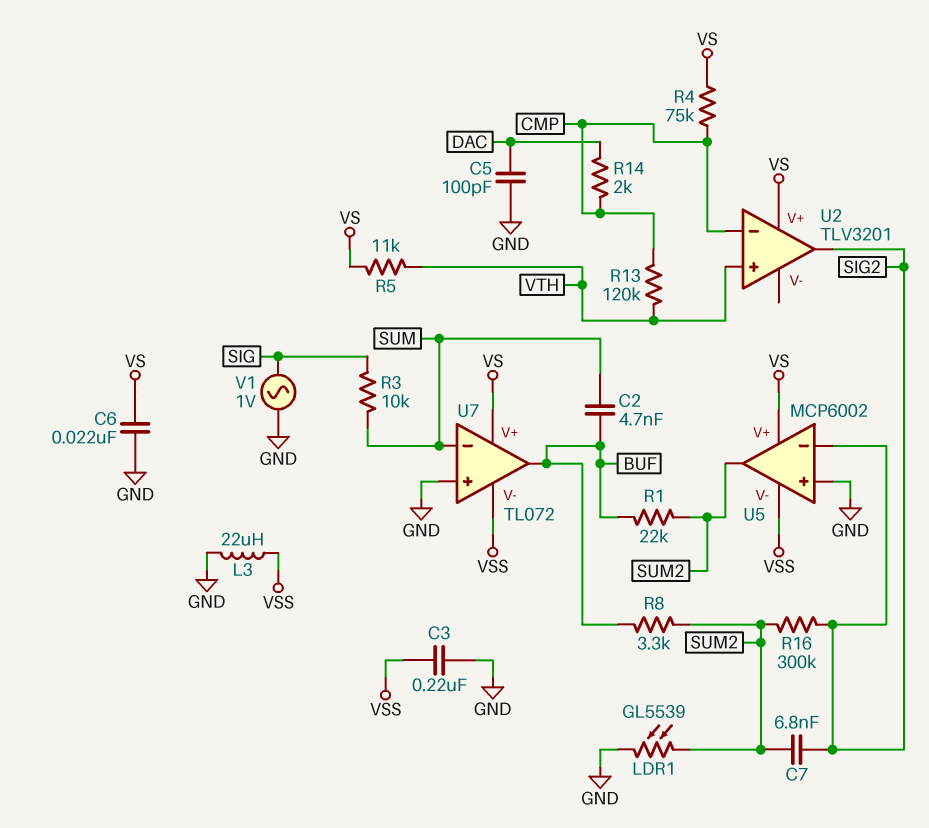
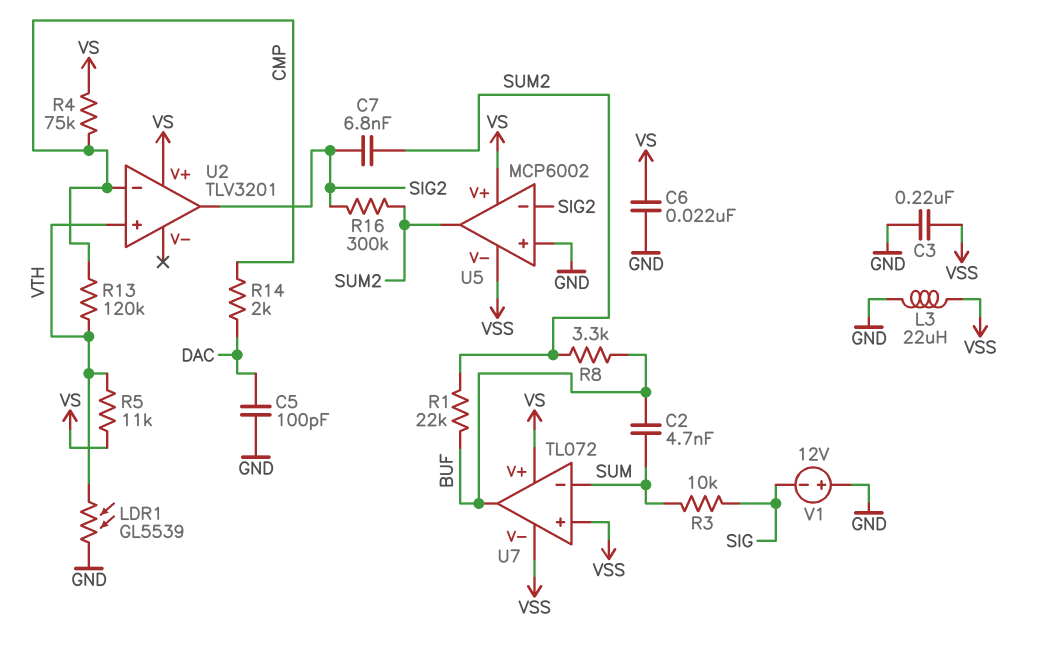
LDR1: GL5539 (GND, SUM2) -> GL5539 (GND, VTH)
U7 pin in+: GND -> VSS
V1: AC 1V (GND, SIG) -> 12V (plus GND, minus SIG)

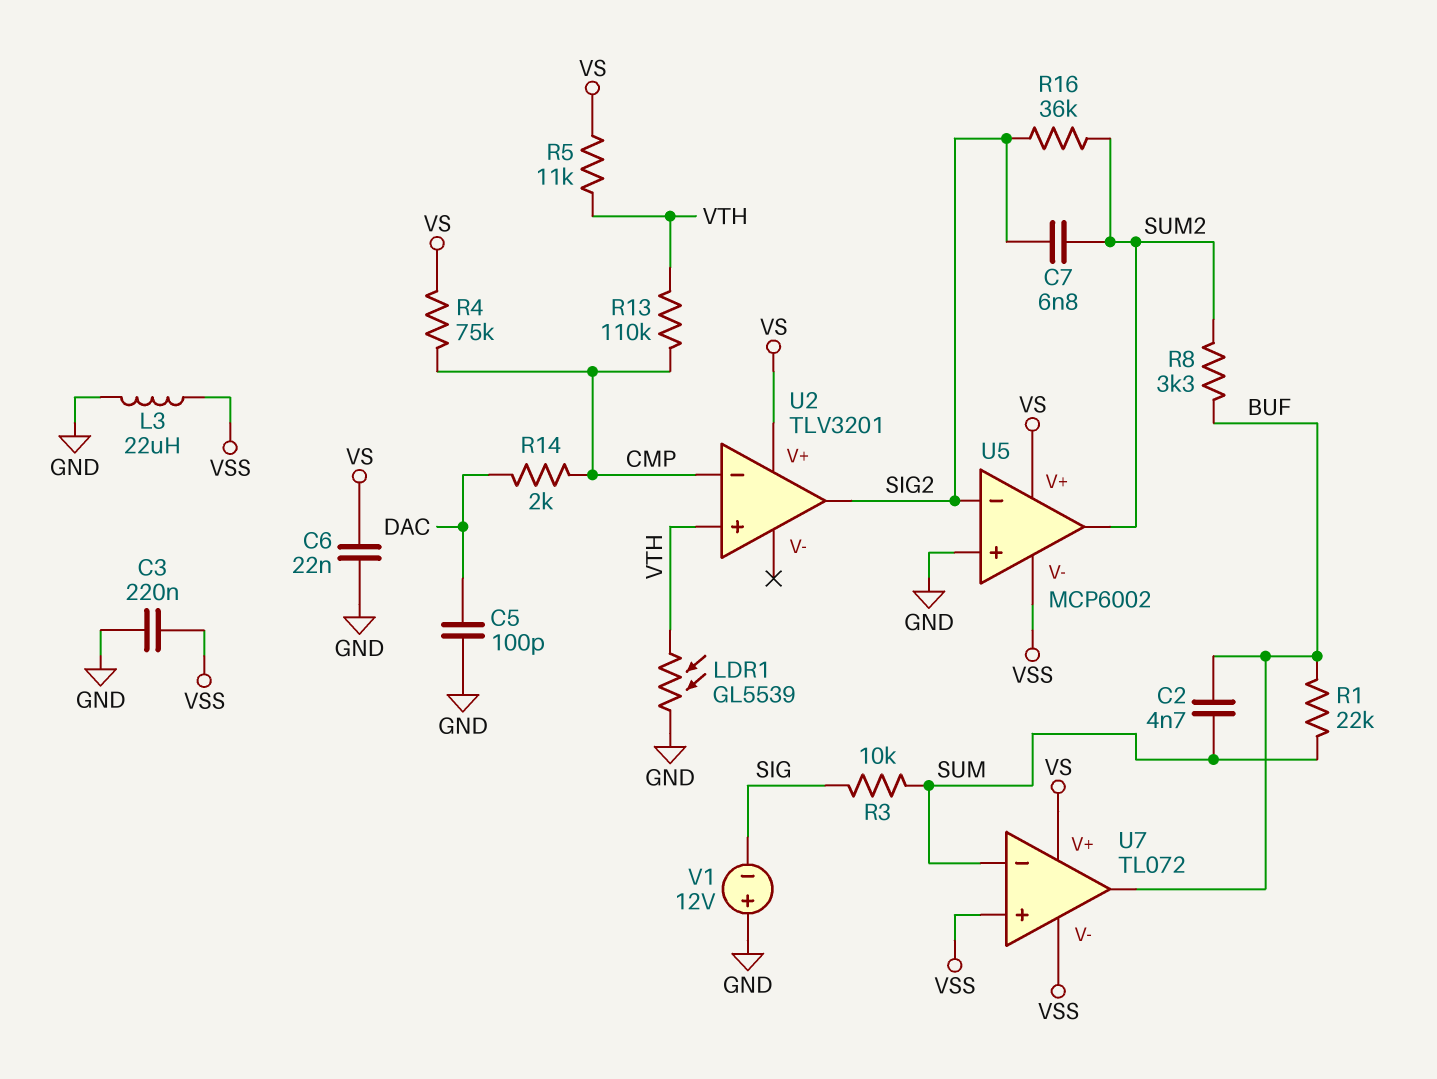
R1: 22k (BUF, SUM2) -> 22k (BUF, SUM)
R13: 120k (CMP, VTH) -> 110k (CMP, VTH)
R16: 300k (SIG2, SUM2) -> 36k (SIG2, SUM2)

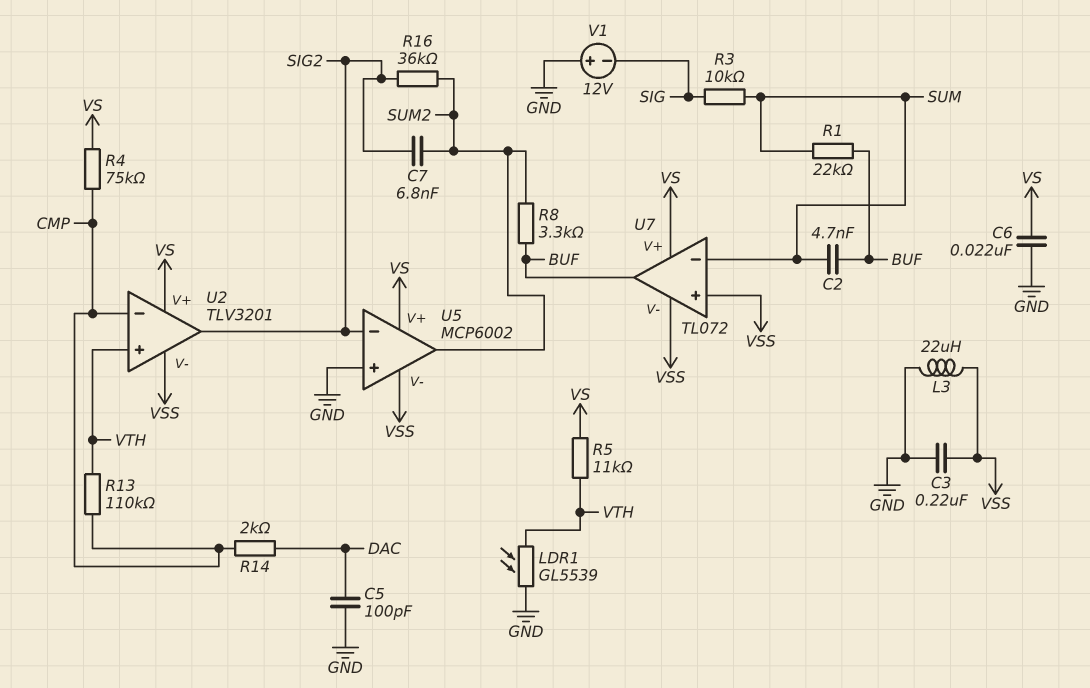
U2 pin V-: none -> VSS

